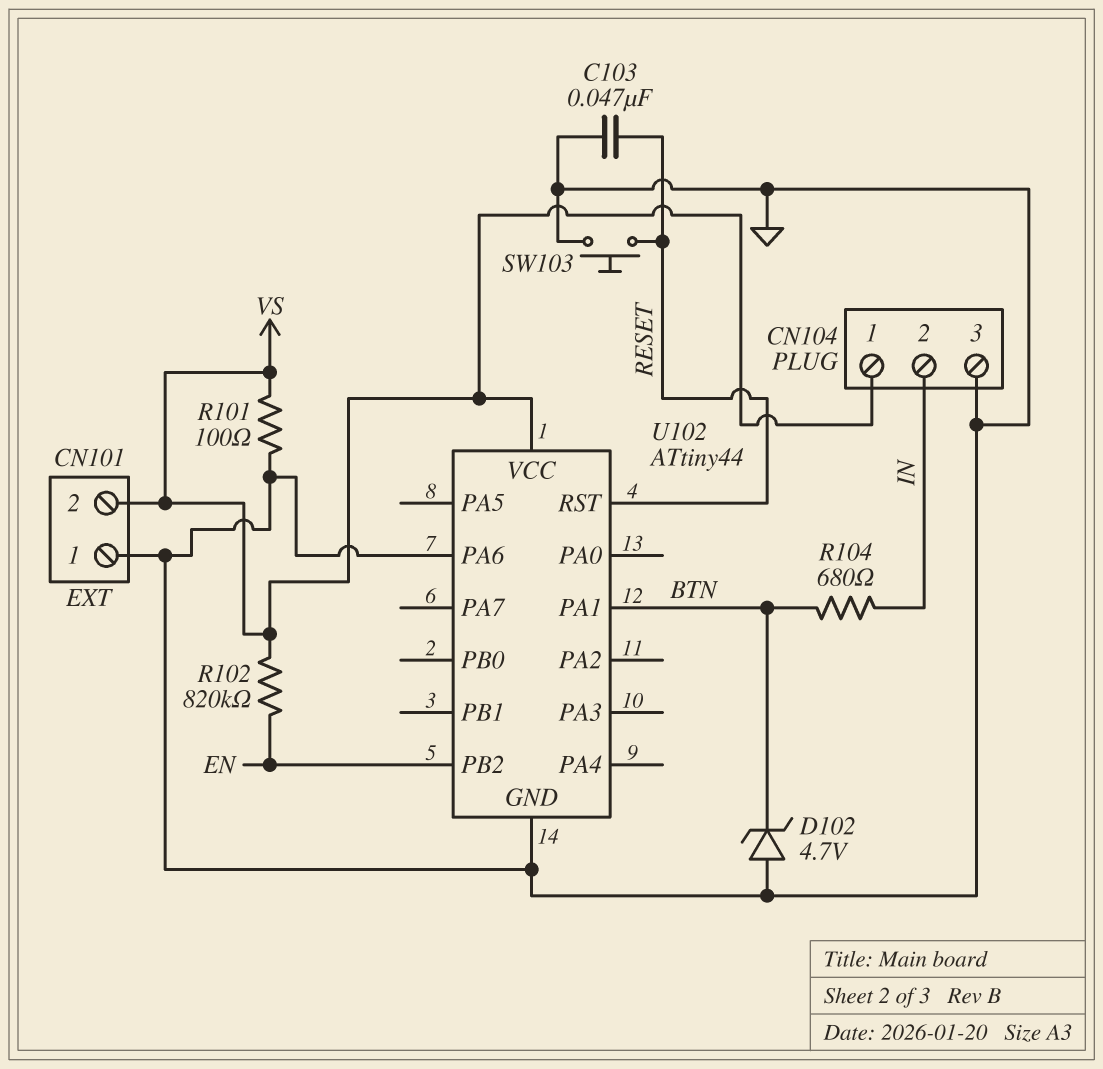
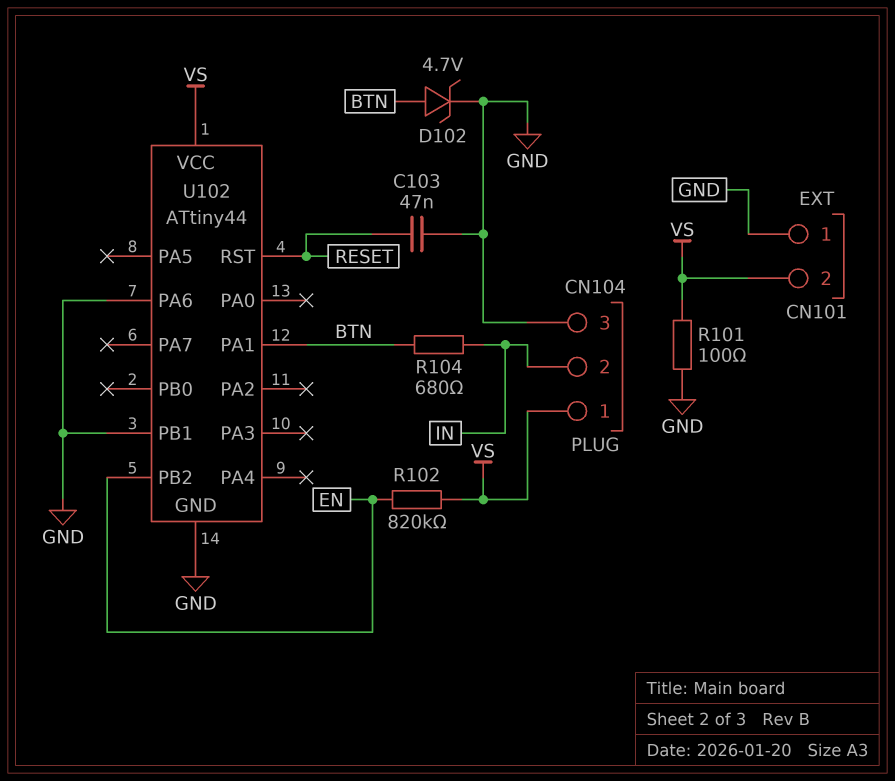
D102: zener 4.7V (A GND, K BTN) -> zener 4.7V (A BTN, K GND)
SW103: button (GND, RESET) -> none
U102 pin PB1: none -> GND

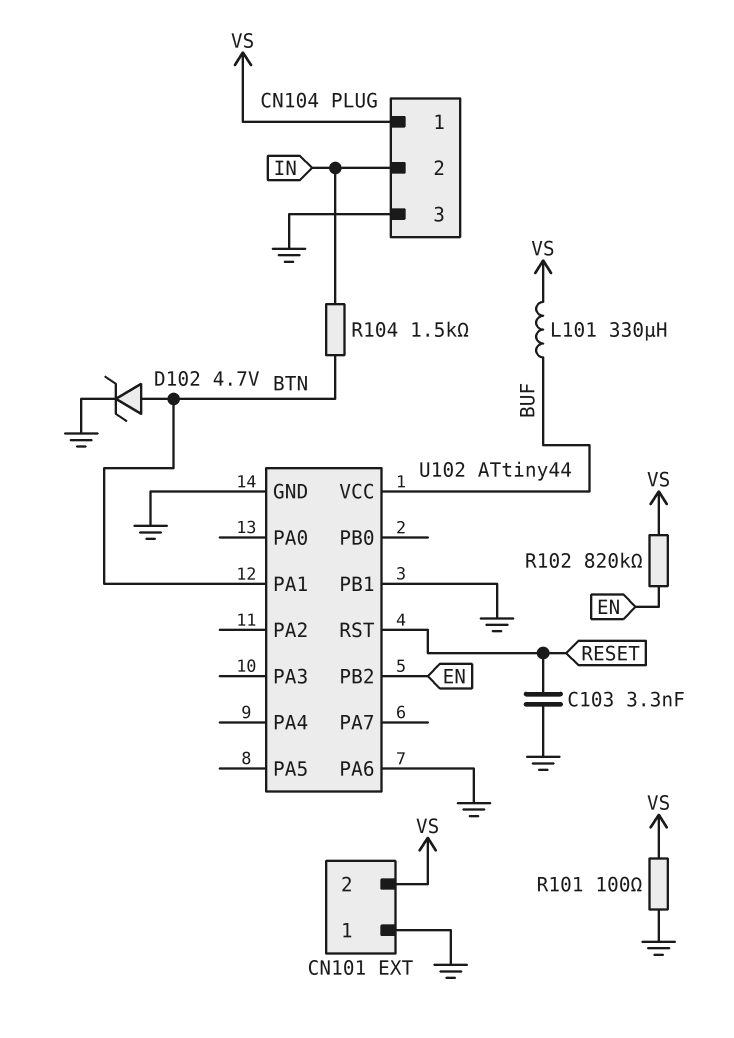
C103: 47nF (GND, RESET) -> 3.3nF (GND, RESET)
L101: none -> 330uH (BUF, VS)
R104: 680 (BTN, IN) -> 1.5k (BTN, IN)
U102 pin VCC: VS -> BUF

